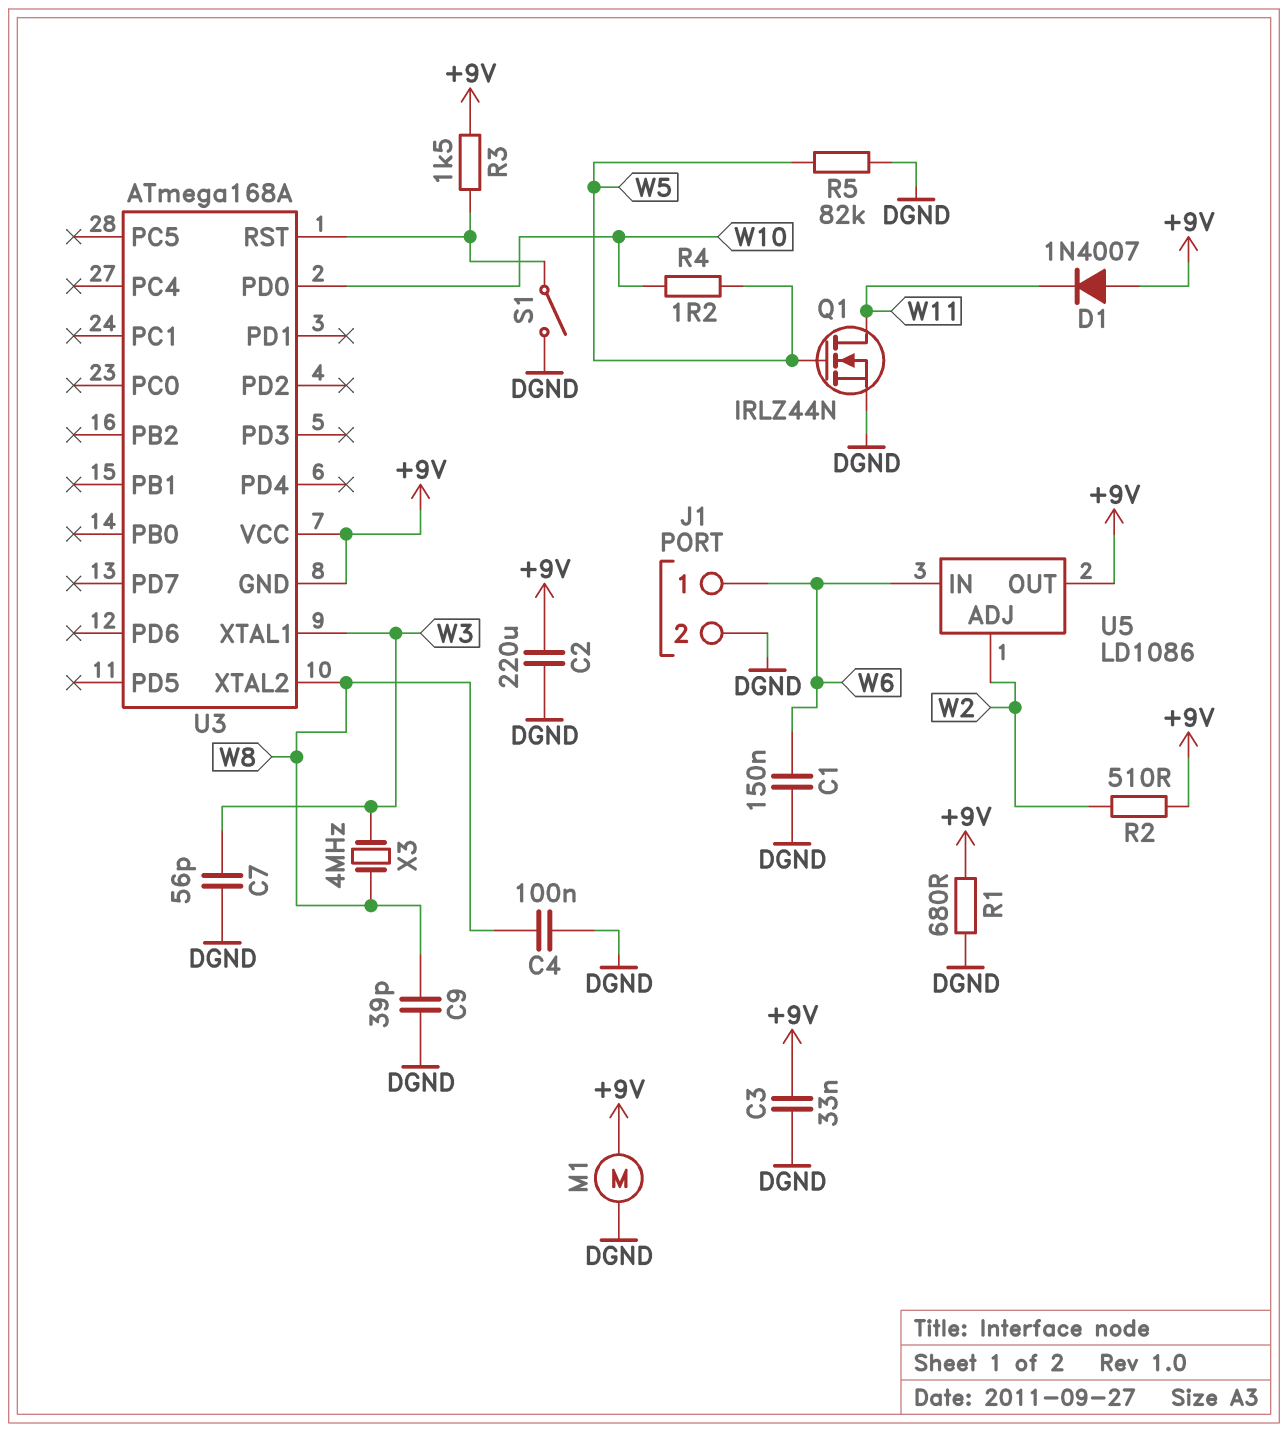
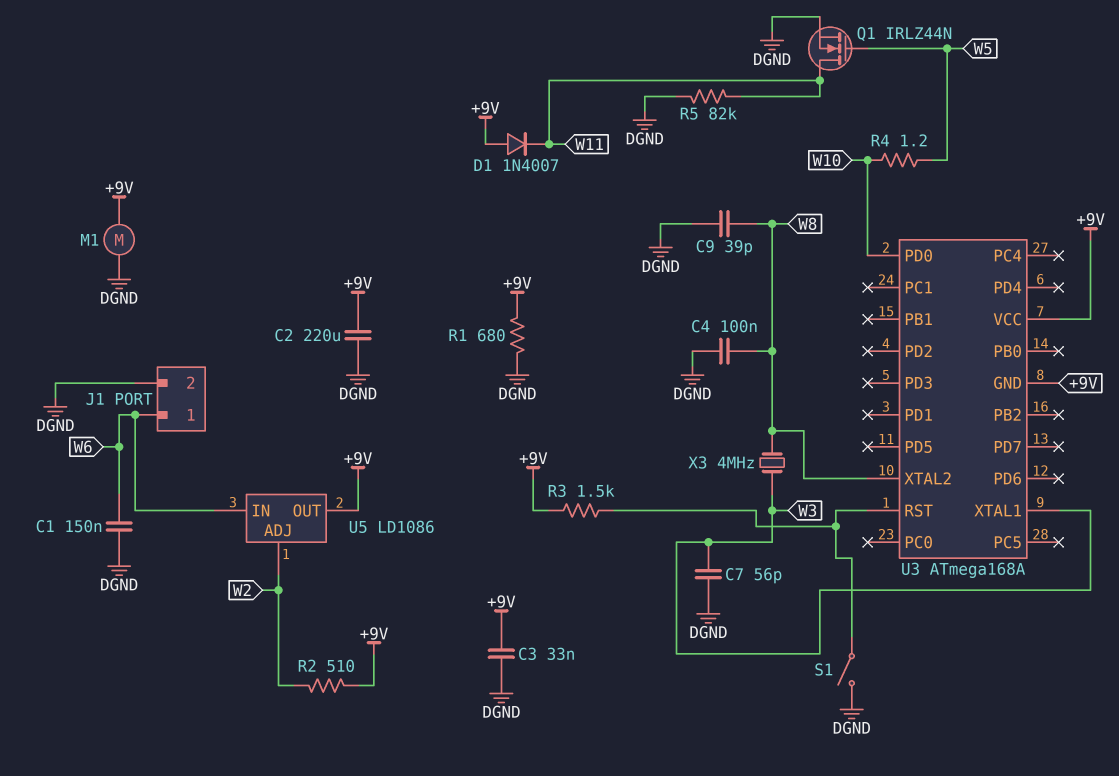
R5: 82k (DGND, W5) -> 82k (DGND, W11)

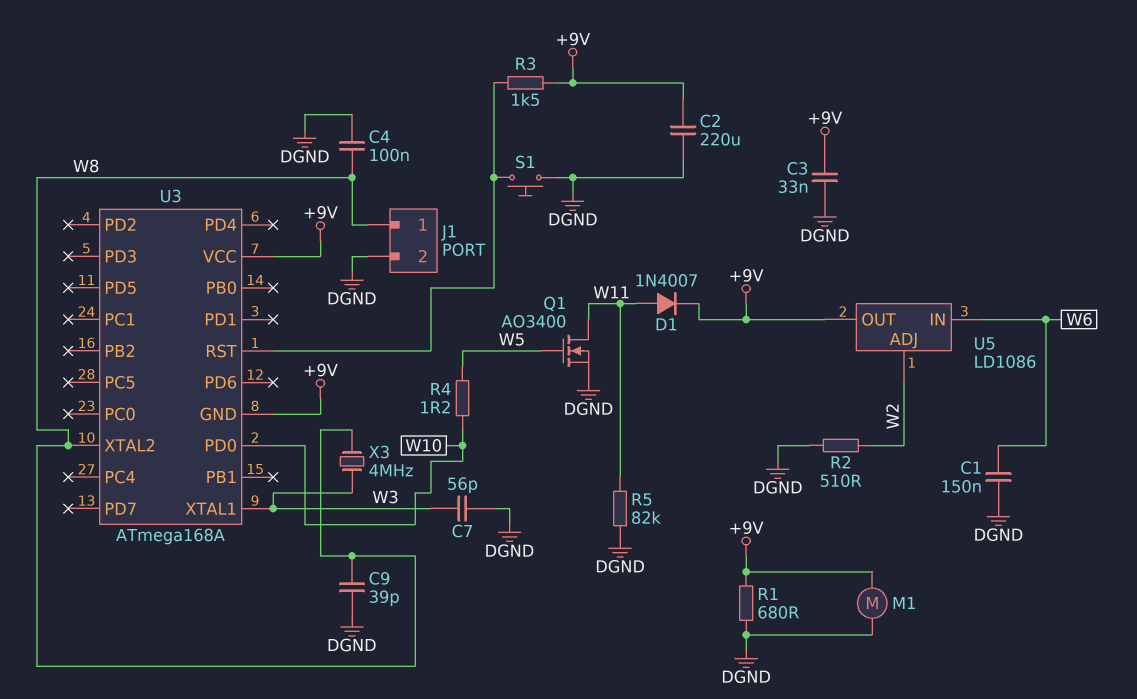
D1: diode 1N4007 (A +9V, K W11) -> diode 1N4007 (A W11, K +9V)
J1 pin 1: W6 -> W8
Q1: NMOS IRLZ44N (G W5, D W11, S DGND) -> NMOS AO3400 (G W5, D W11, S DGND)
R2: 510 (+9V, W2) -> 510 (DGND, W2)
S1: switch (DGND, U3/RST) -> button (DGND, U3/RST)

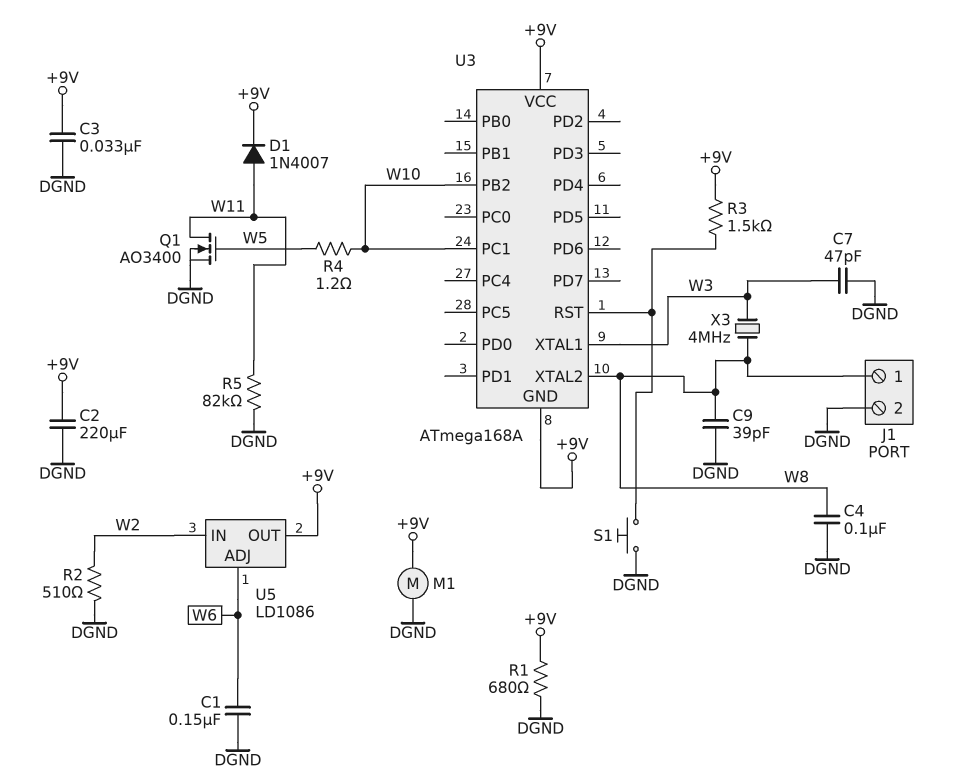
C7: 56pF (DGND, W3) -> 47pF (DGND, W3)
U3 pin PB2: none -> W10
U3 pin PC1: none -> W10
U3 pin PD0: W10 -> none
U5 pin ADJ: W2 -> W6
U5 pin IN: W6 -> W2

